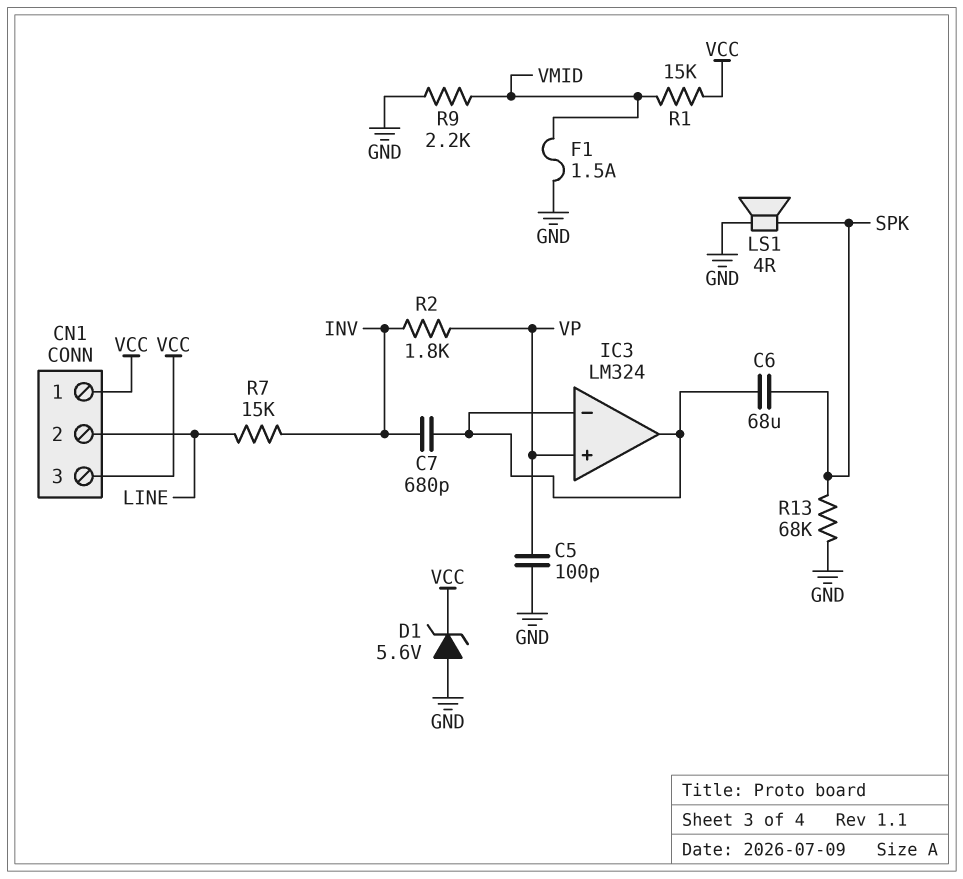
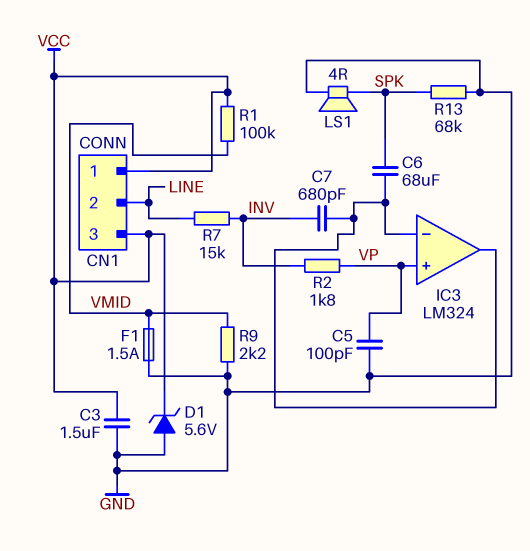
C3: none -> 1.5uF (GND, VCC)
R1: 15k (VCC, VMID) -> 100k (VCC, VMID)

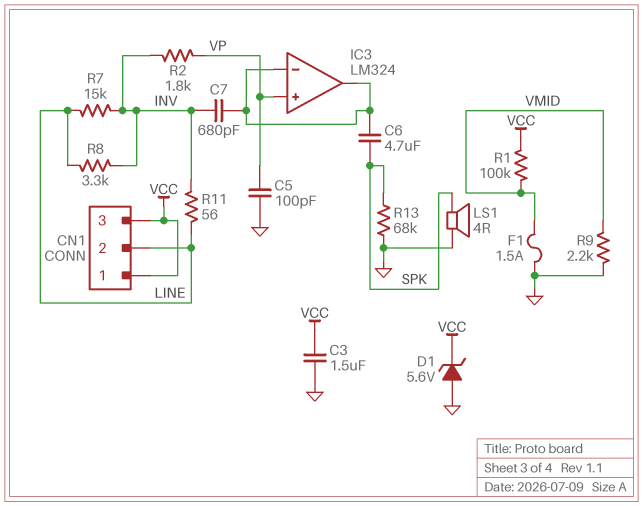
C6: 68uF (IC3/in-, SPK) -> 4.7uF (IC3/in-, SPK)
R8: none -> 3.3k (INV, LINE)
R11: none -> 56 (INV, LINE)

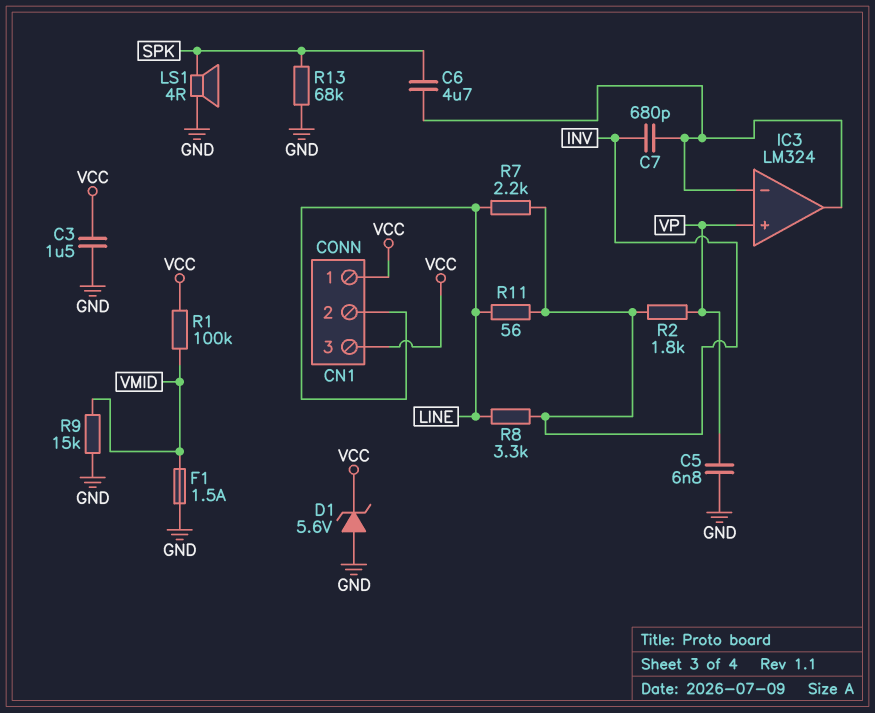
C5: 100pF (GND, VP) -> 6.8nF (GND, VP)
R7: 15k (INV, LINE) -> 2.2k (INV, LINE)
R9: 2.2k (GND, VMID) -> 15k (GND, VMID)

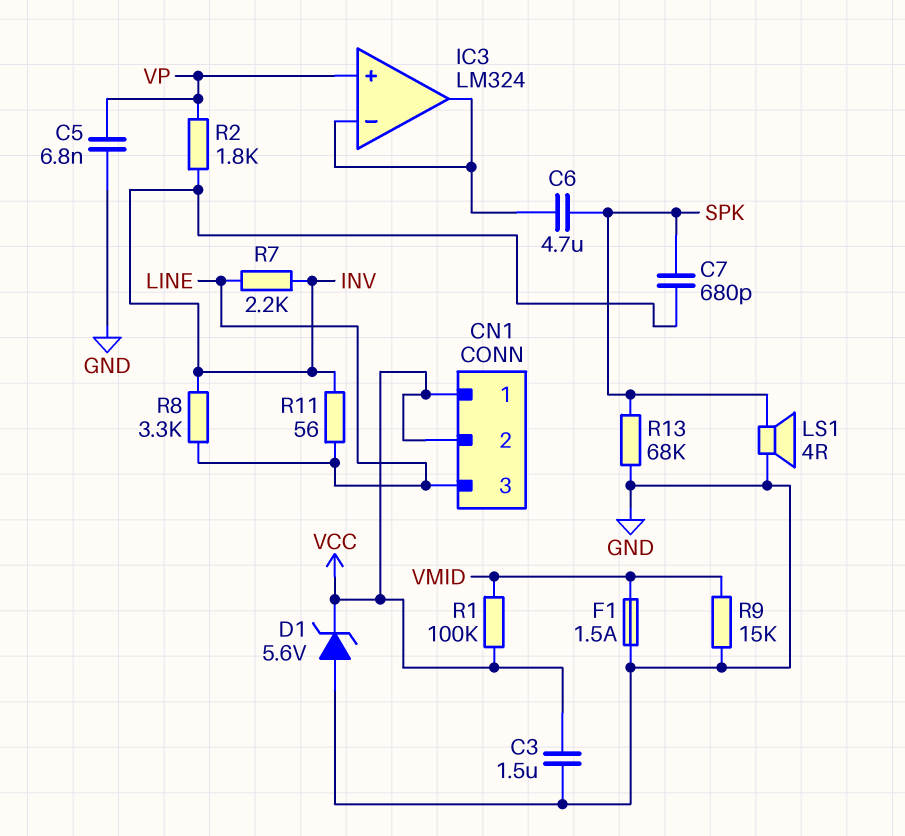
C7: 680pF (IC3/in-, INV) -> 680pF (INV, SPK)
CN1 pin 2: LINE -> VCC
CN1 pin 3: VCC -> LINE

